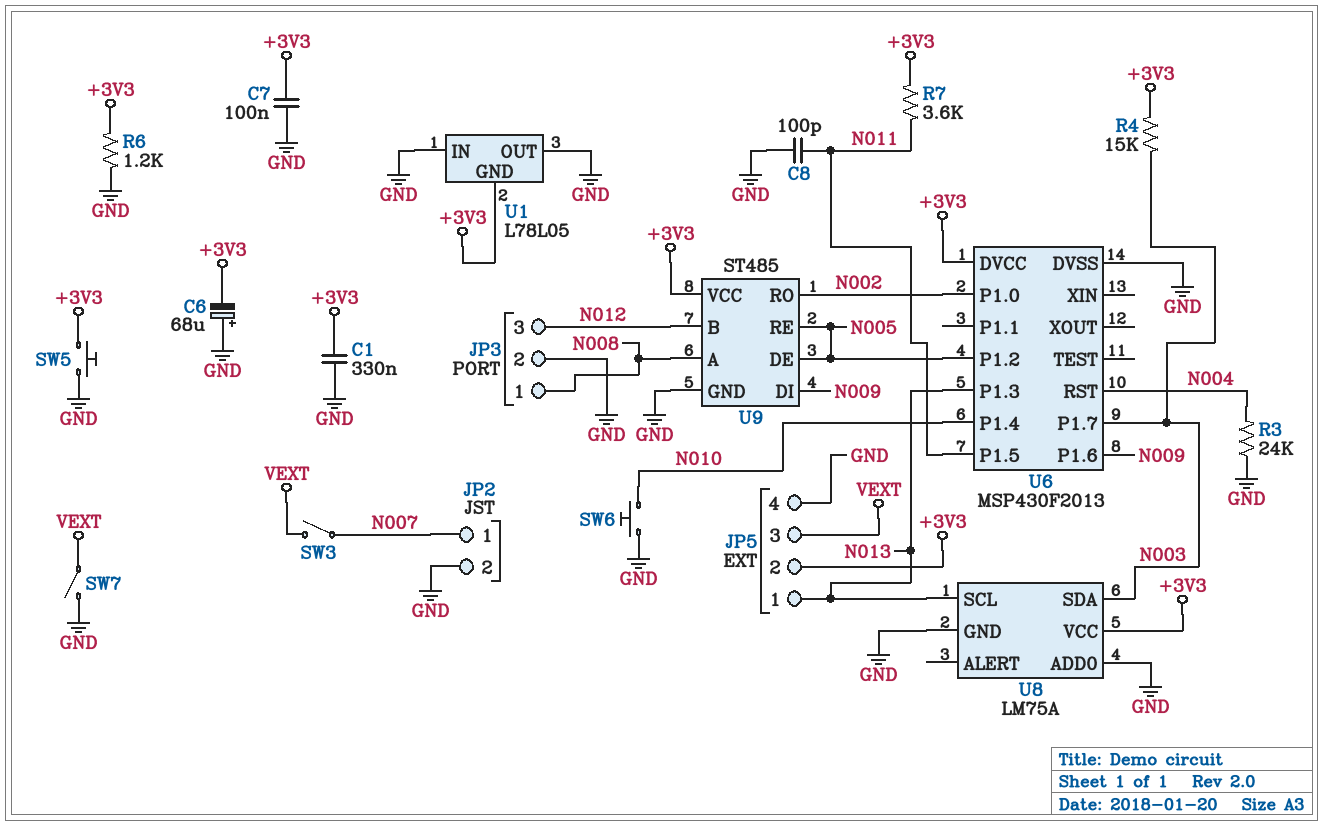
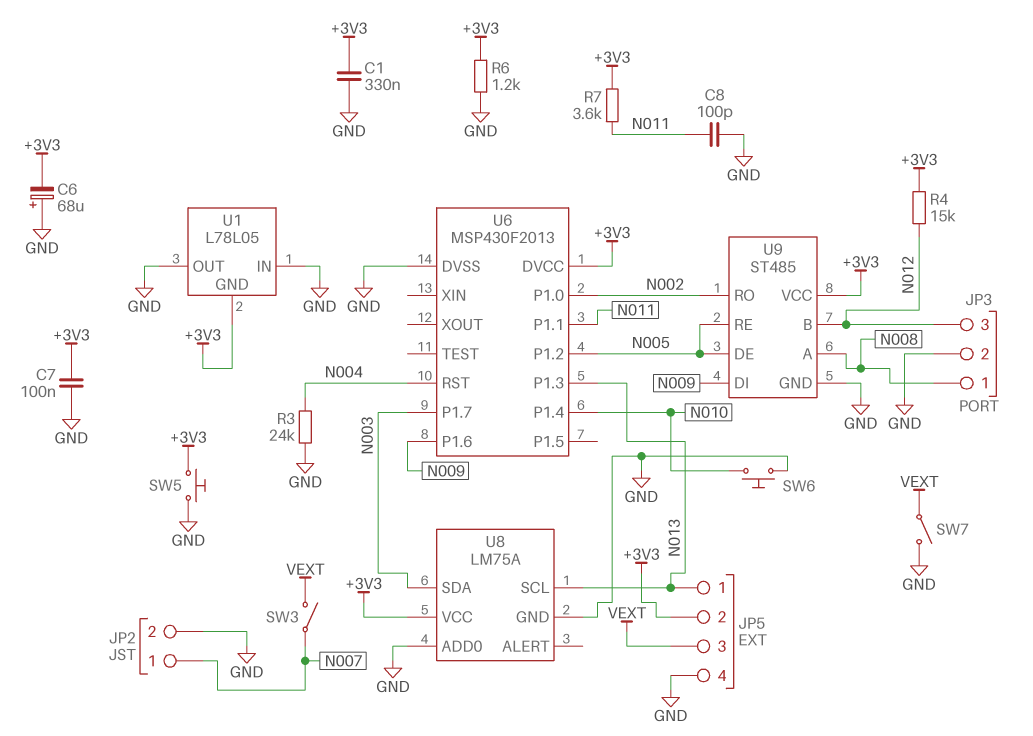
R4: 15k (+3V3, N003) -> 15k (+3V3, N012)
U6 pin P1.1: none -> N011
U6 pin P1.5: N011 -> none

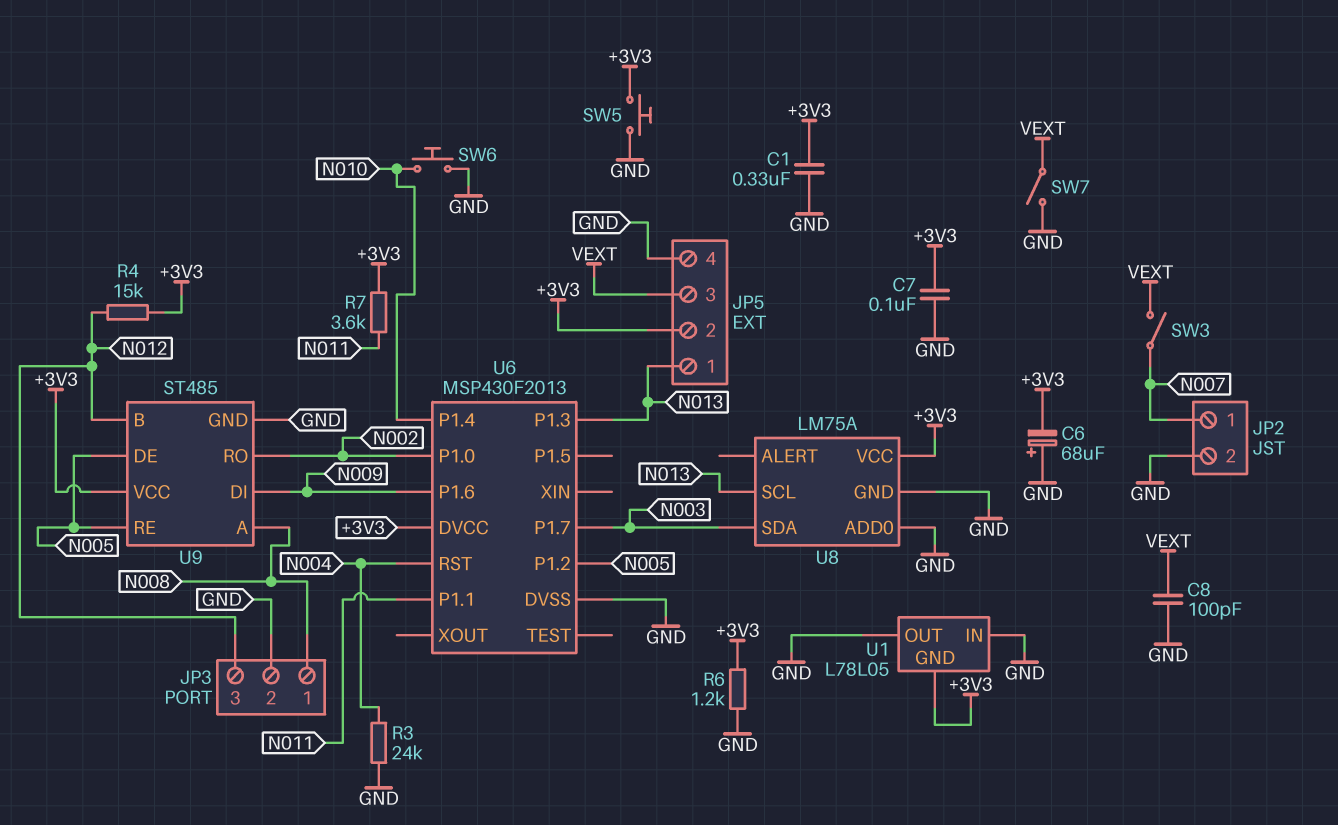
C8: 100pF (GND, N011) -> 100pF (GND, VEXT)

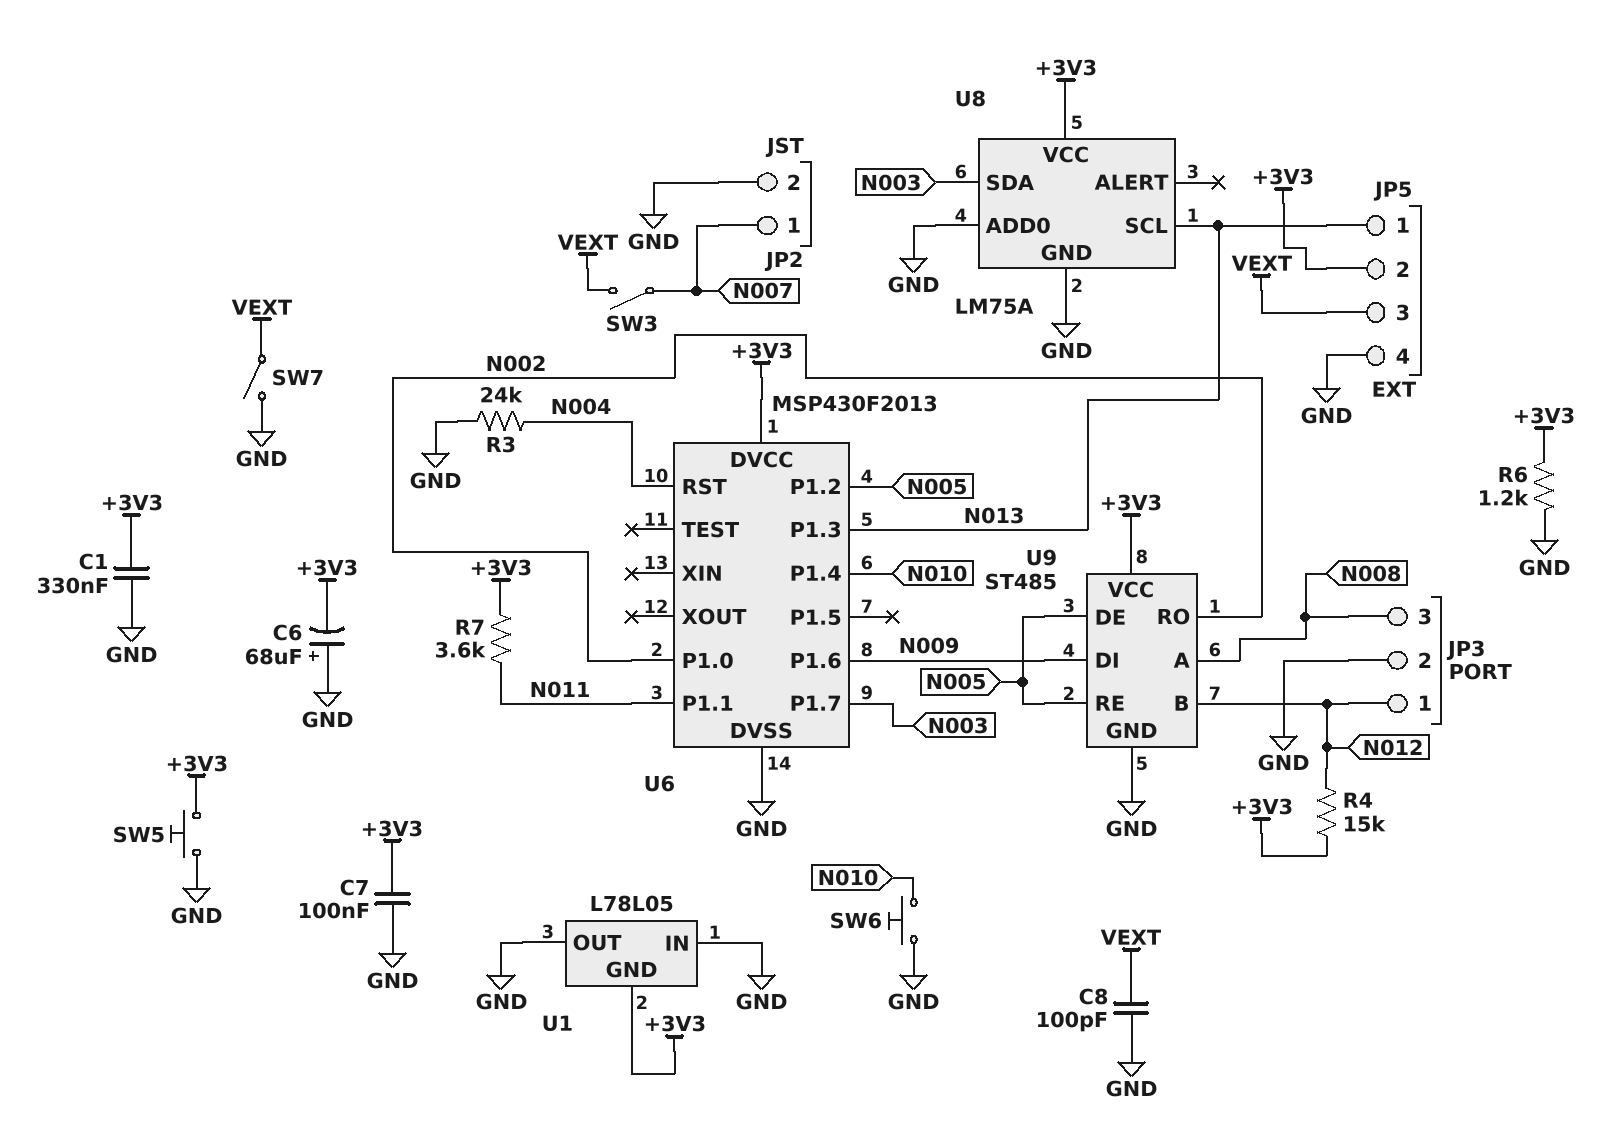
JP3 pin 1: N008 -> N012
JP3 pin 3: N012 -> N008

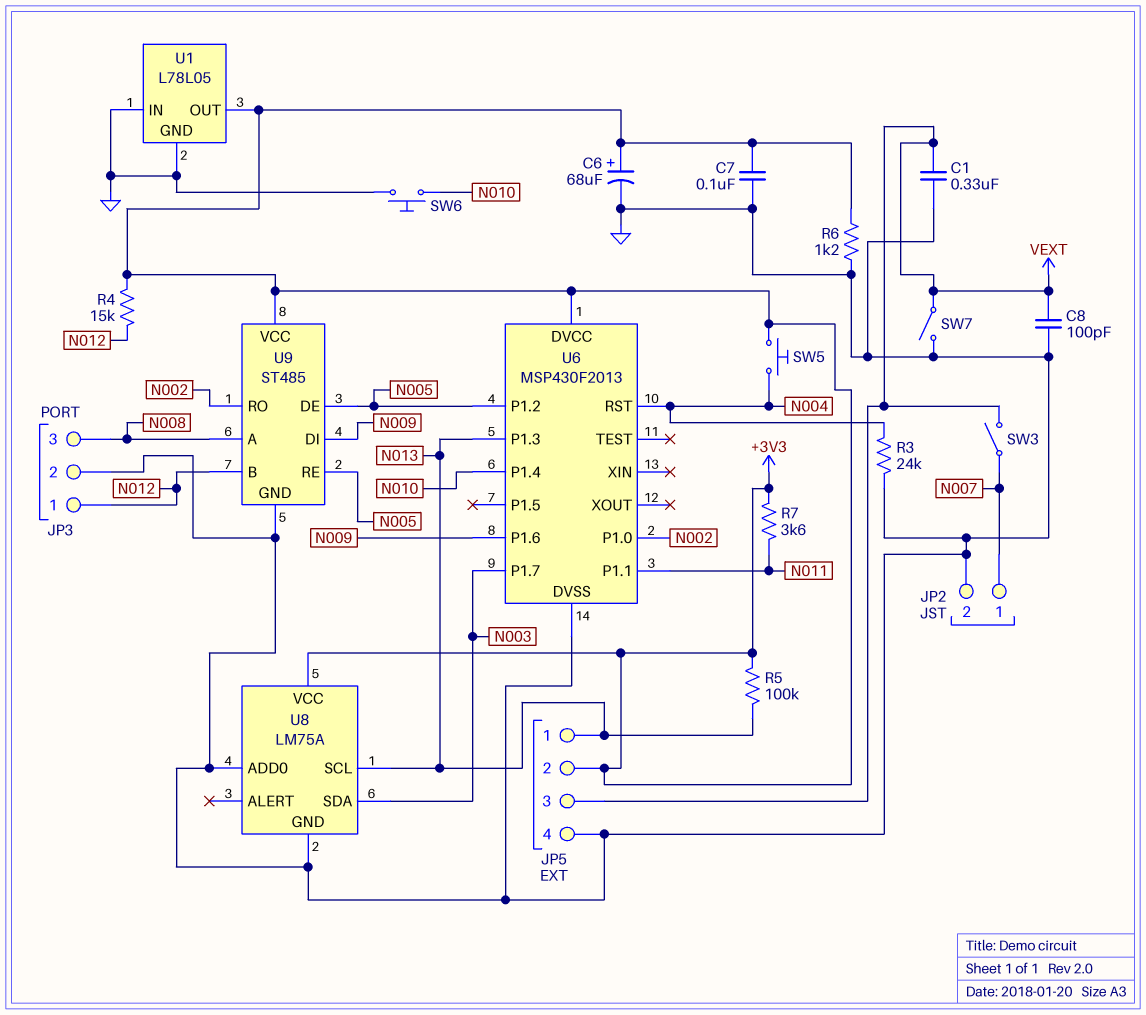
C1: 330nF (+3V3, GND) -> 330nF (GND, VEXT)
C6: 68uF (plus GND, minus +3V3) -> 68uF (plus +3V3, minus GND)
R5: none -> 100k (+3V3, N013)
SW5: button (+3V3, GND) -> button (+3V3, N004)
U1 pin GND: +3V3 -> GND
U1 pin OUT: GND -> +3V3

